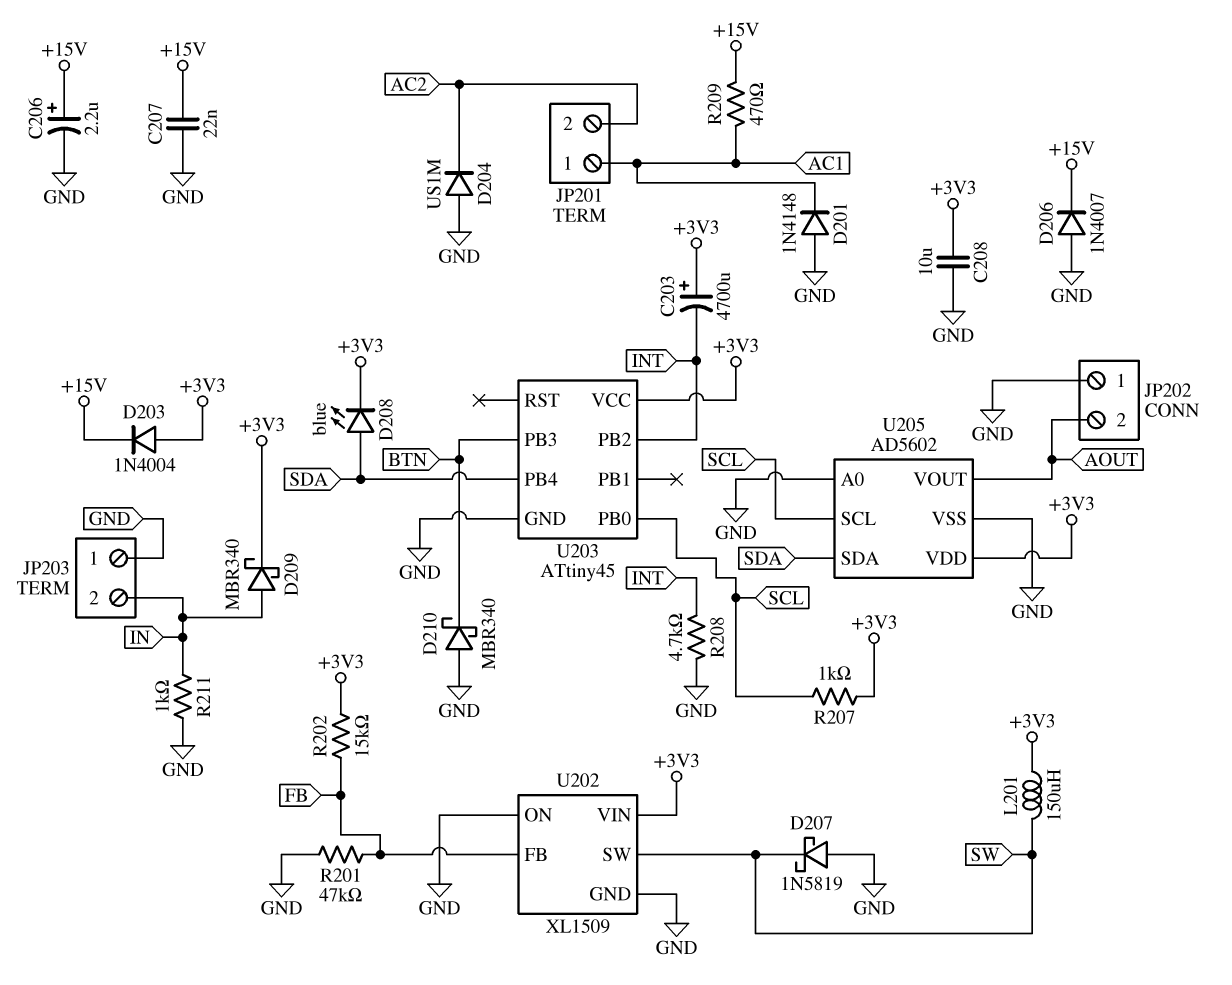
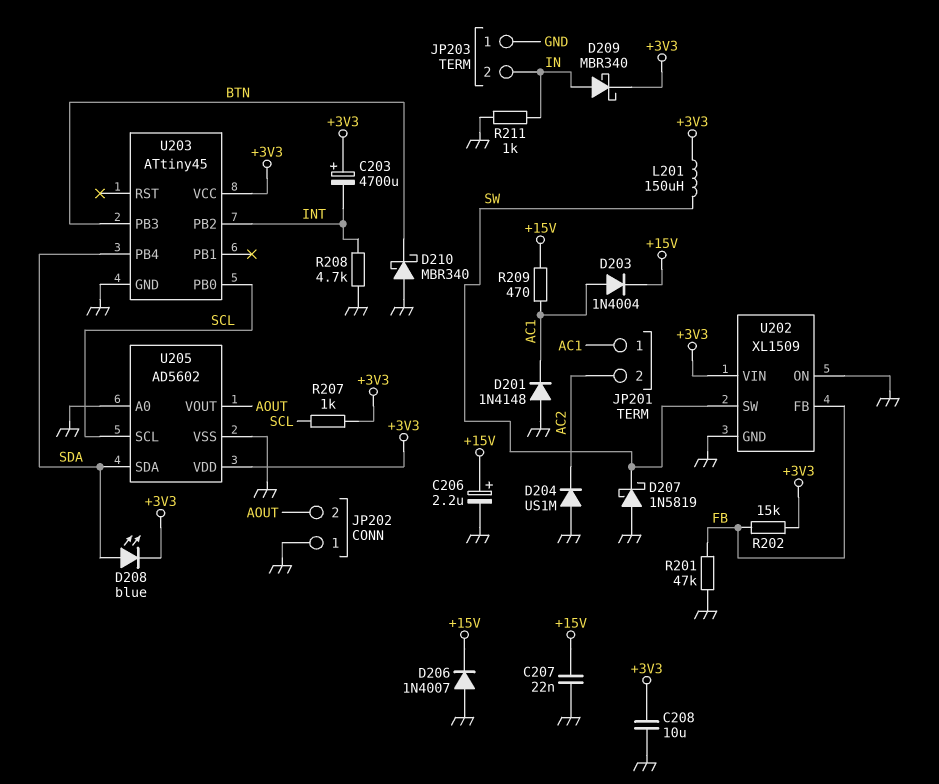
D203: diode 1N4004 (A +3V3, K +15V) -> diode 1N4004 (A AC1, K +15V)

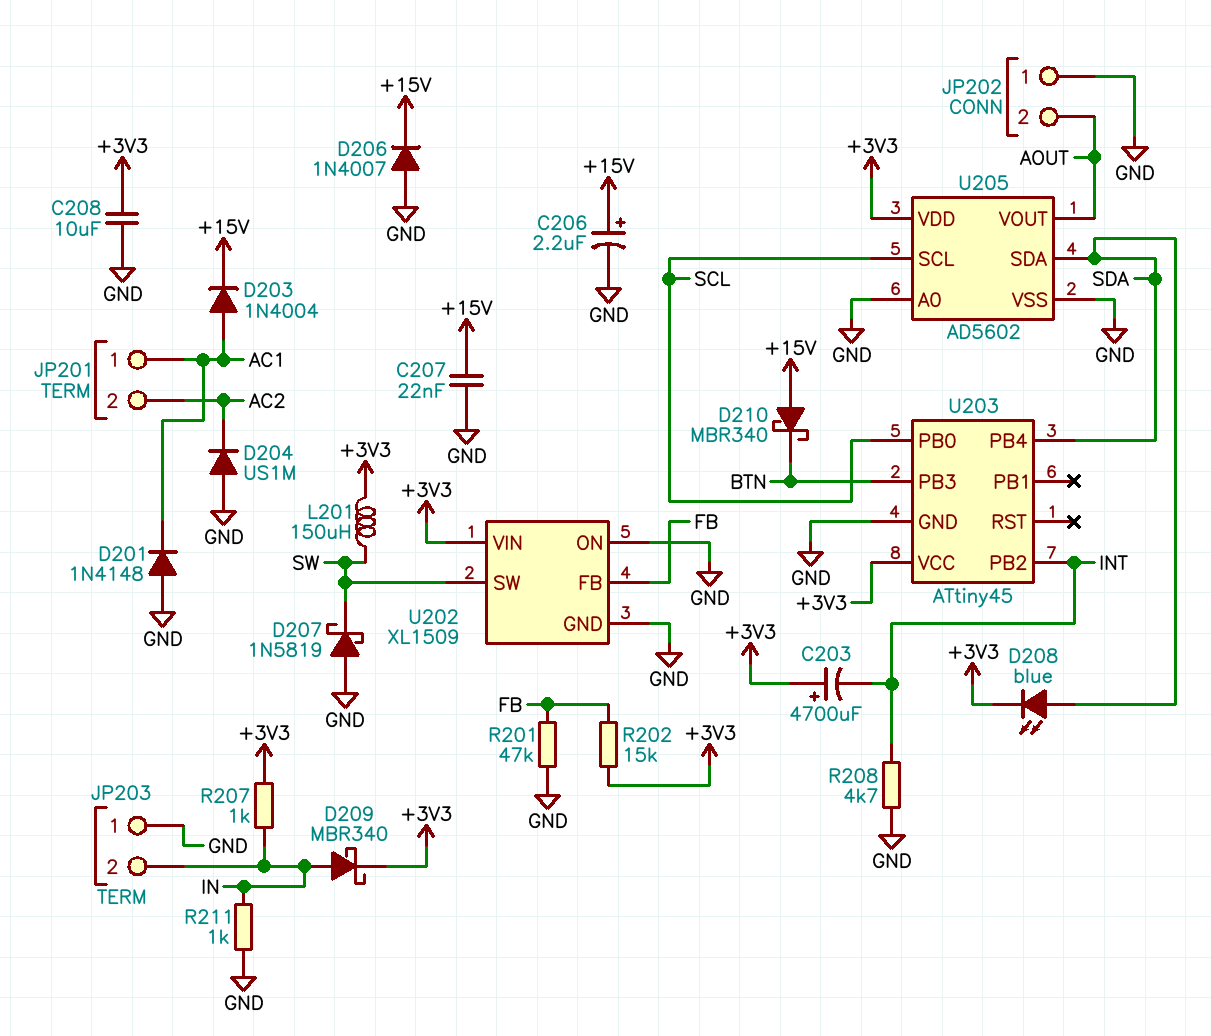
D210: schottky MBR340 (A GND, K BTN) -> schottky MBR340 (A +15V, K BTN)
R207: 1k (+3V3, SCL) -> 1k (+3V3, IN)
R209: 470 (+15V, AC1) -> none

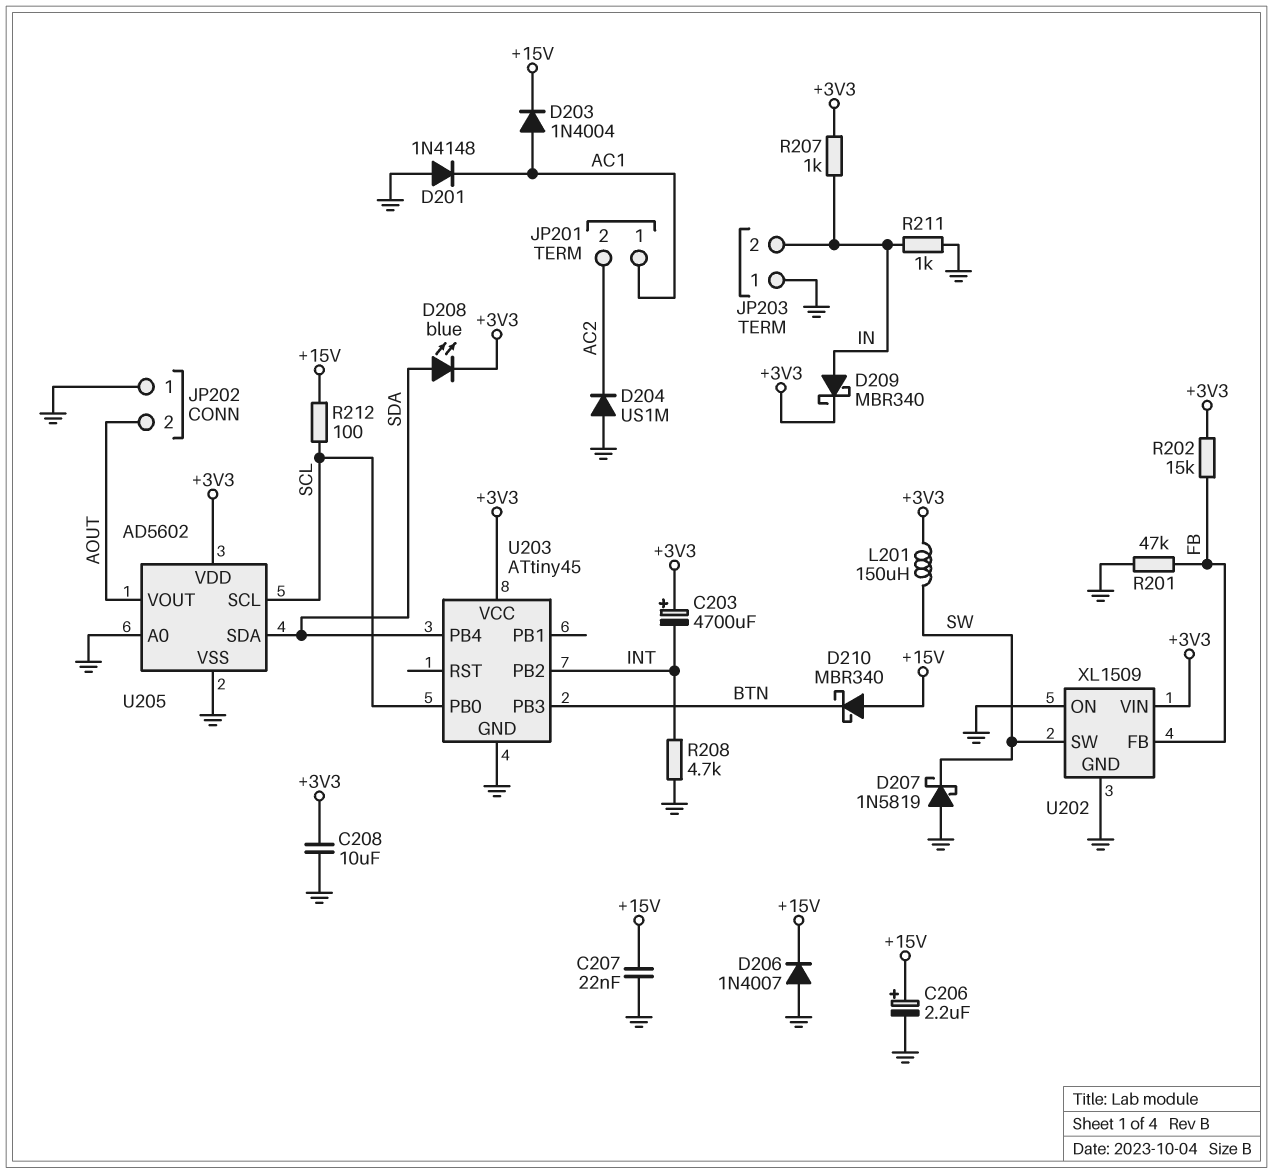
R212: none -> 100 (+15V, SCL)

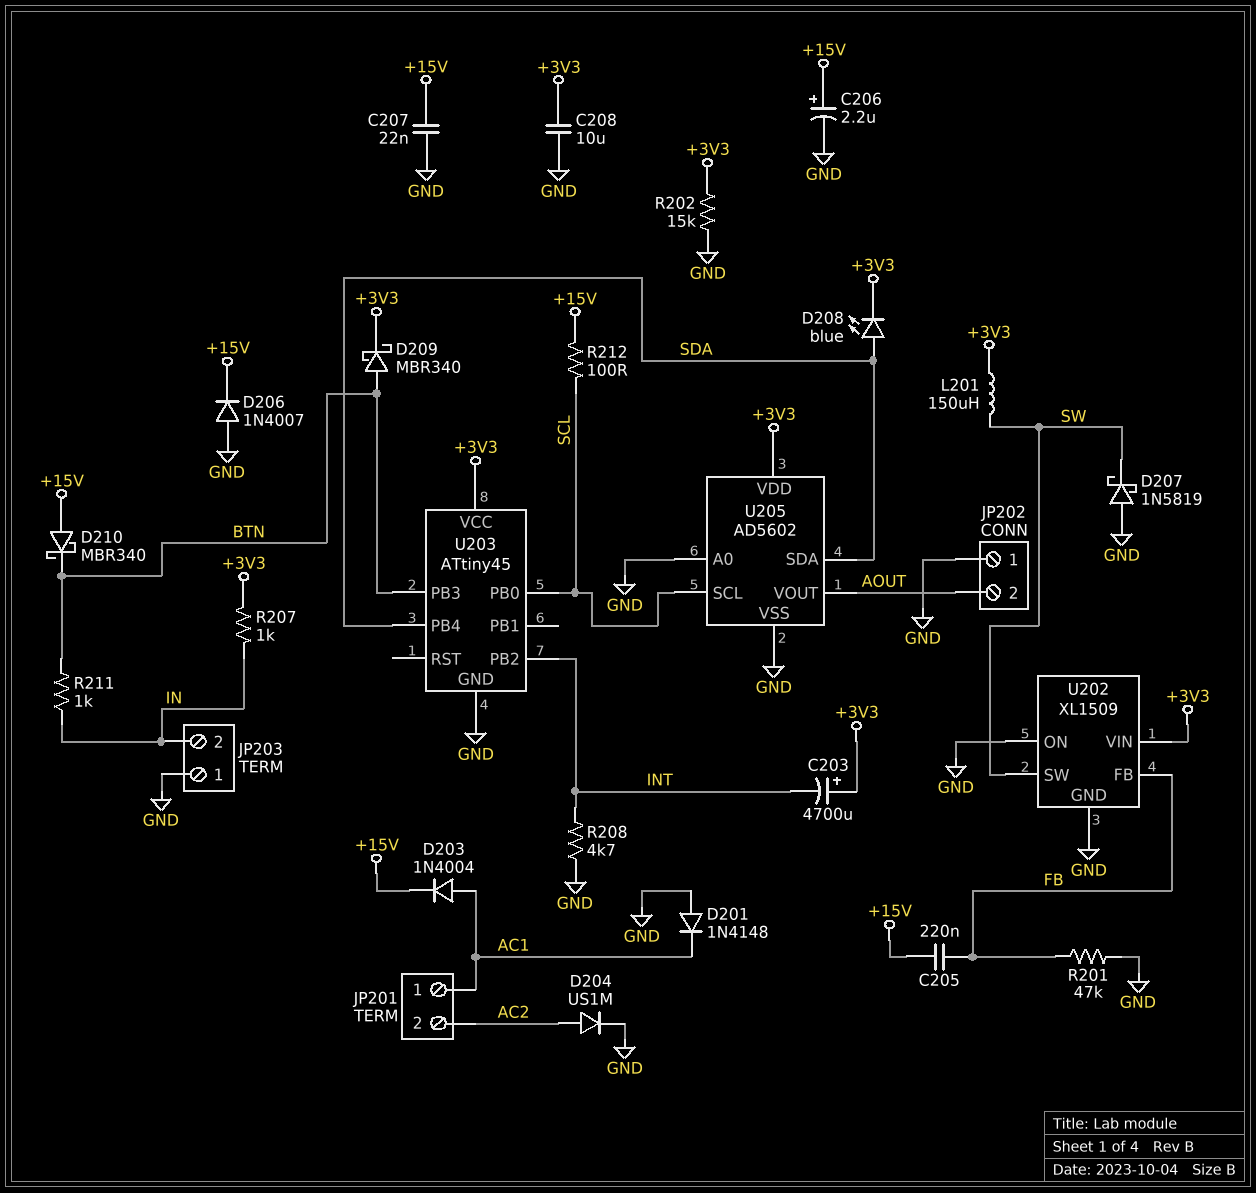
C205: none -> 220nF (+15V, FB)
D204: diode US1M (A GND, K AC2) -> diode US1M (A AC2, K GND)
D209: schottky MBR340 (A IN, K +3V3) -> schottky MBR340 (A BTN, K +3V3)
R202: 15k (+3V3, FB) -> 15k (+3V3, GND)
R211: 1k (GND, IN) -> 1k (BTN, IN)

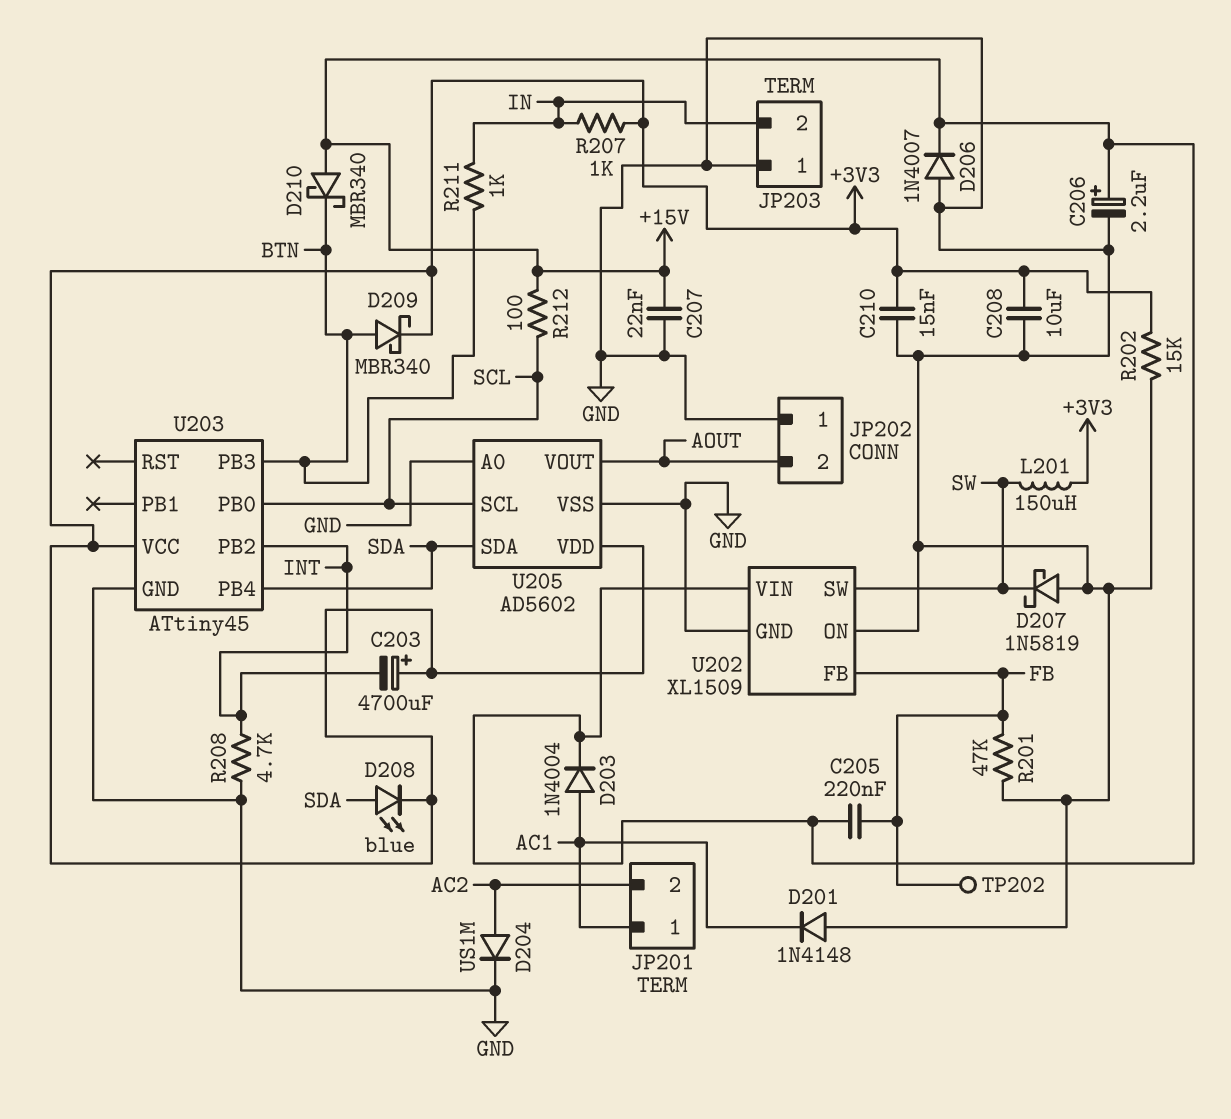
C210: none -> 15nF (+3V3, GND)
TP202: none -> test point (FB)
U202 pin VIN: +3V3 -> +15V

